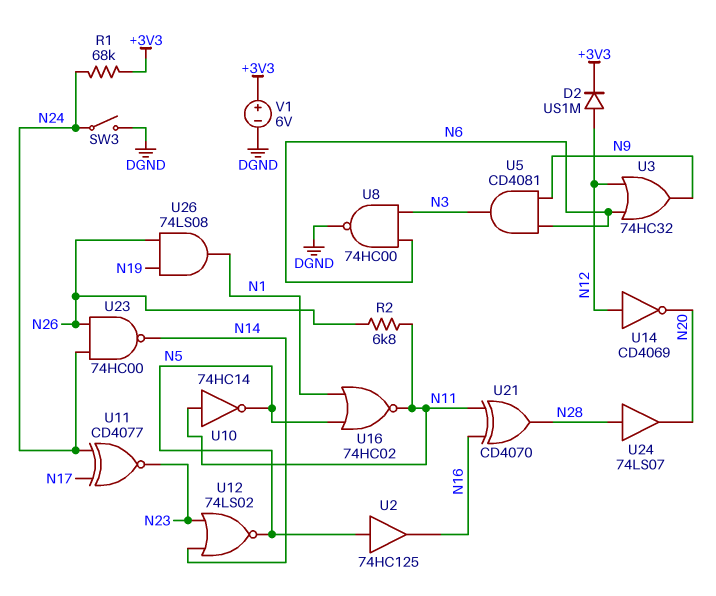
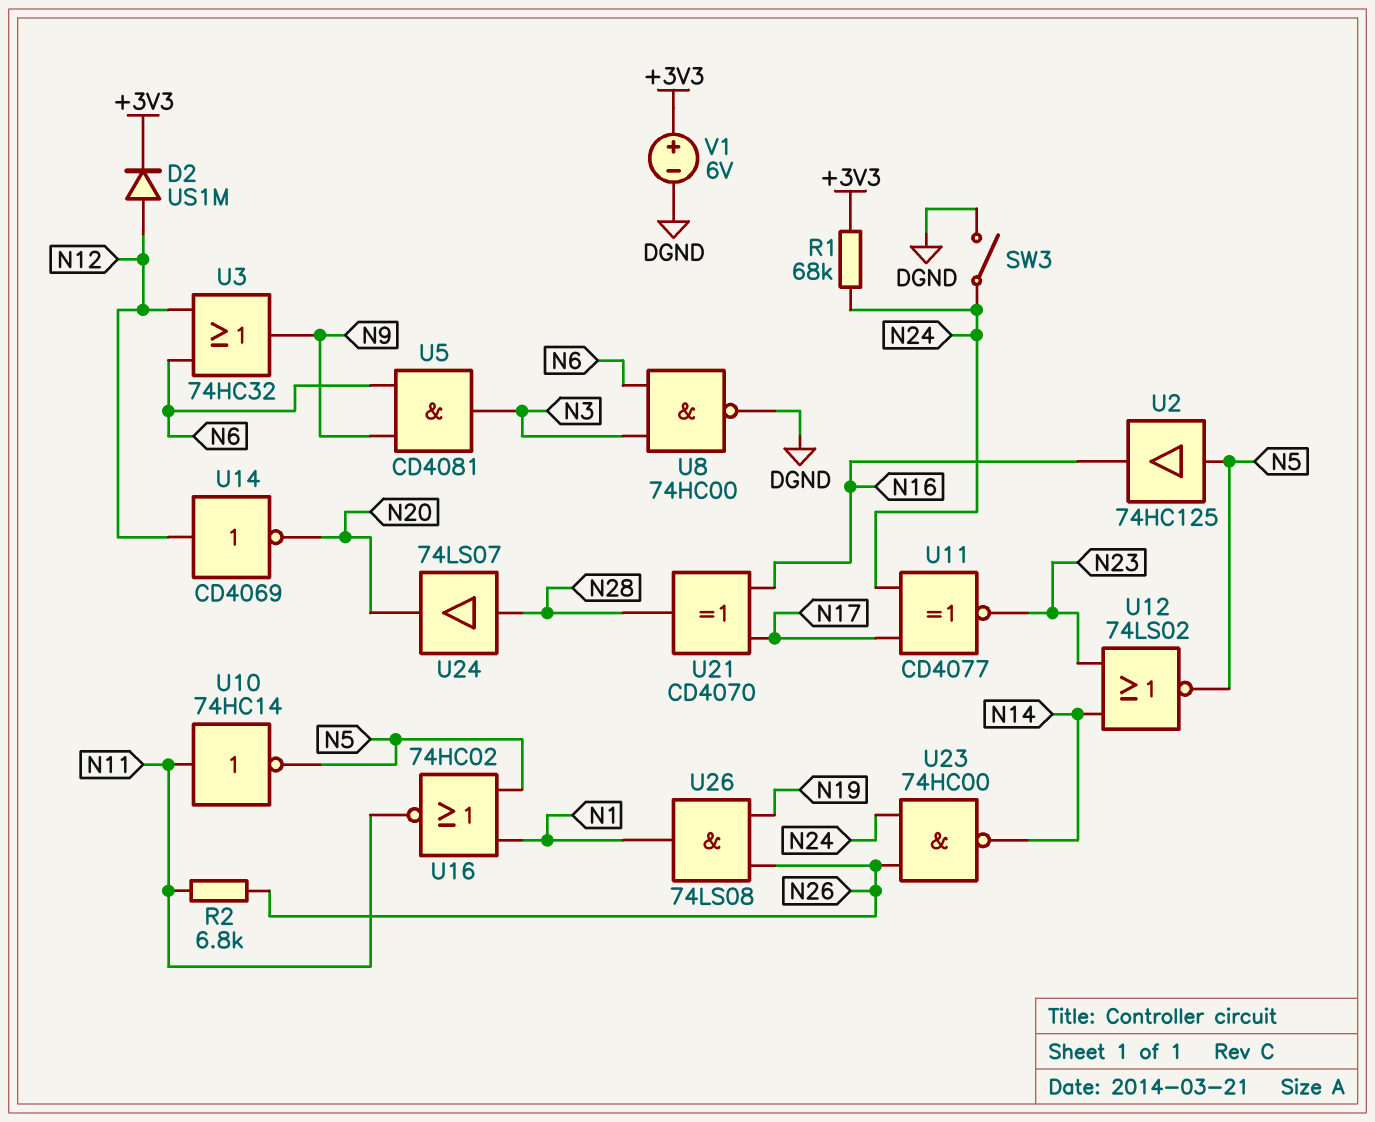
U21: XOR CD4070 (in N11, in N16, out N28) -> XOR CD4070 (in N16, in N17, out N28)

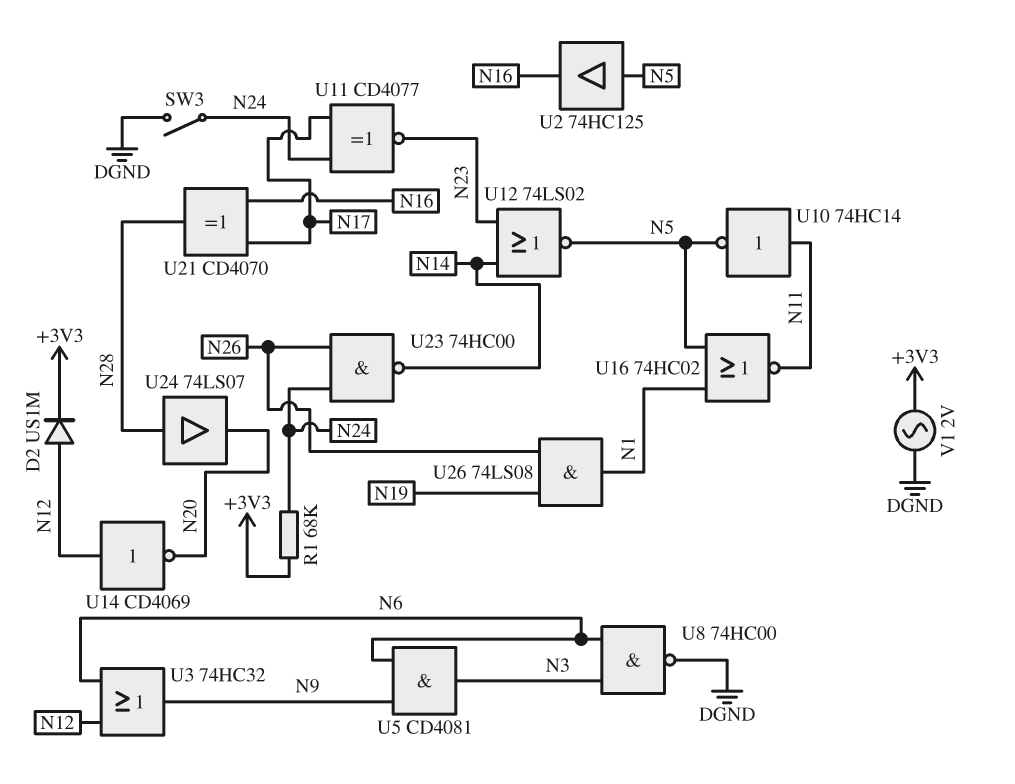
R2: 6.8k (N11, N26) -> none
V1: 6V (plus +3V3, minus DGND) -> AC 2V (+3V3, DGND)

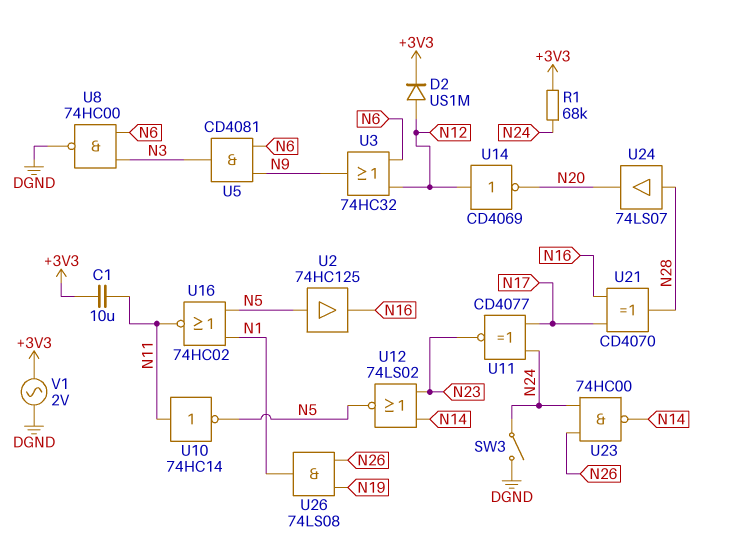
C1: none -> 10uF (+3V3, N11)

